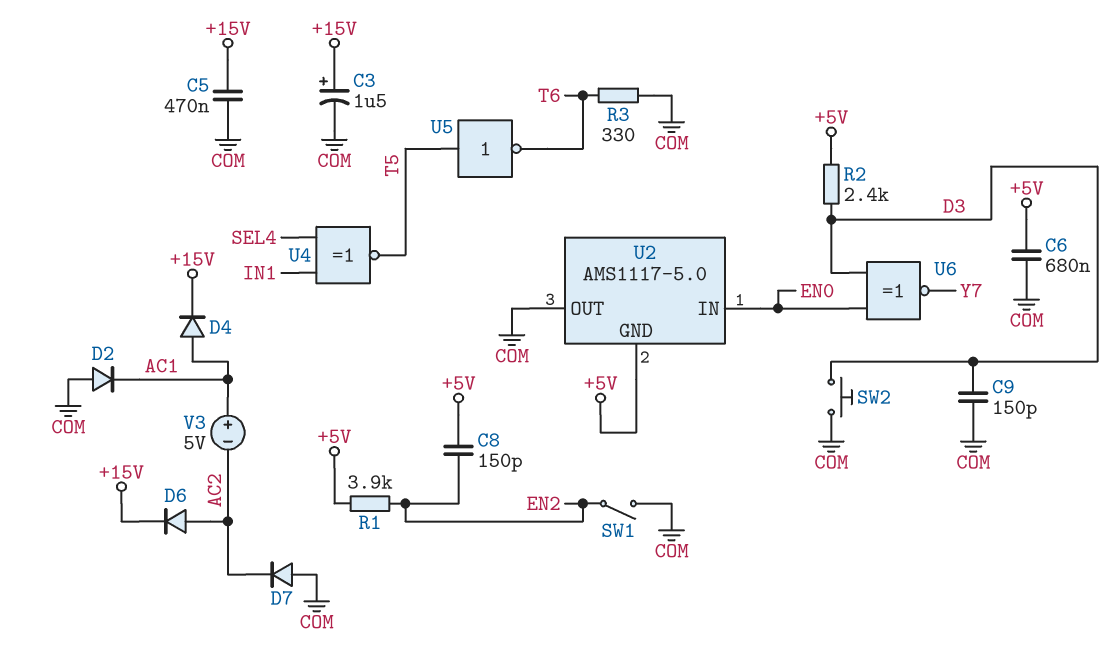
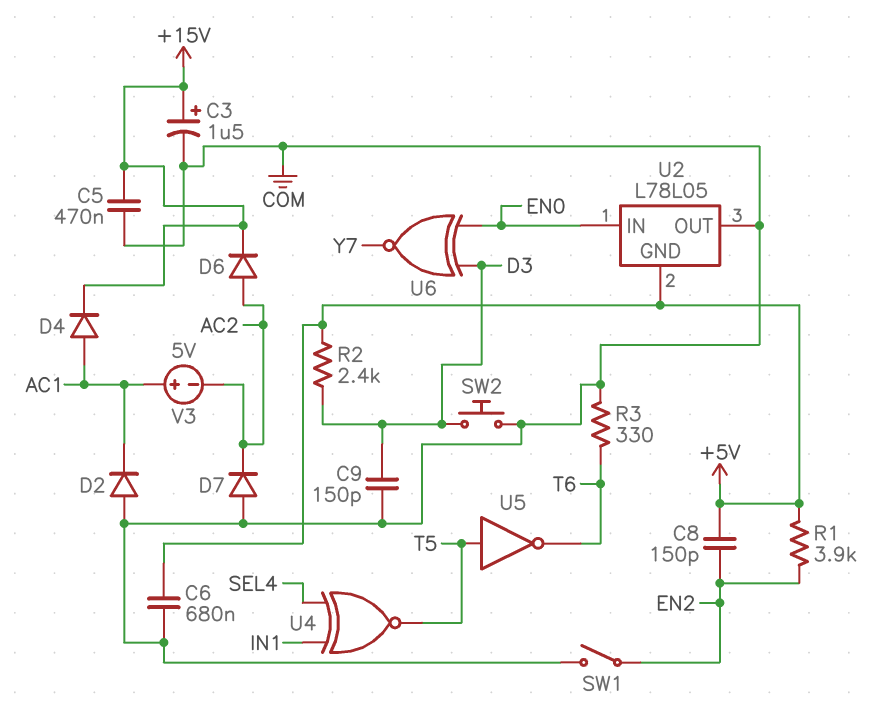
U2: AMS1117-5.0 -> L78L05

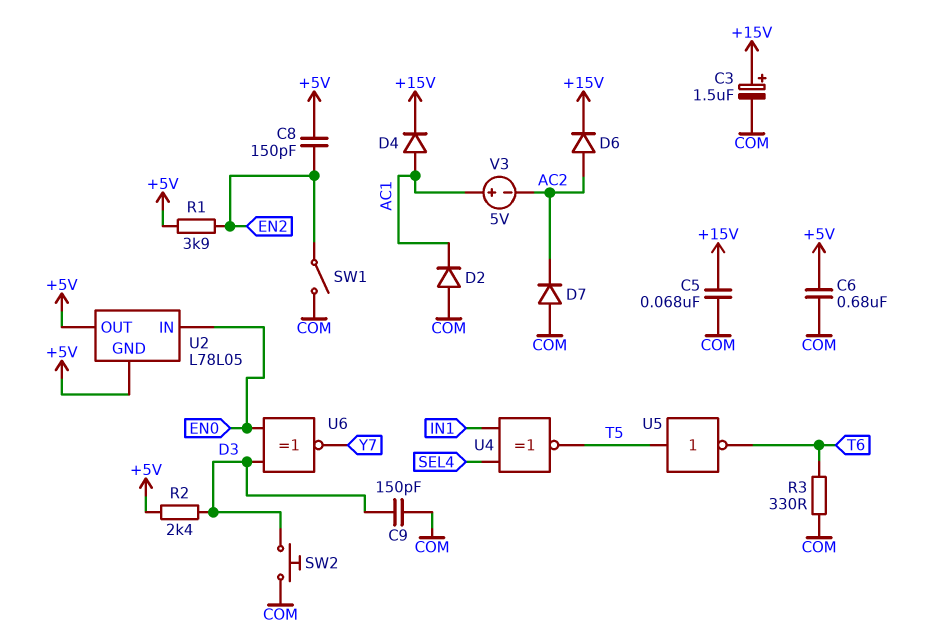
C5: 470nF (+15V, COM) -> 68nF (+15V, COM)
U2 pin OUT: COM -> +5V

